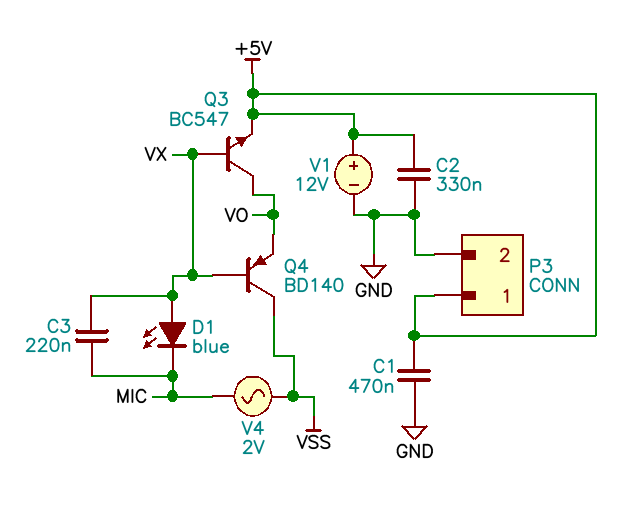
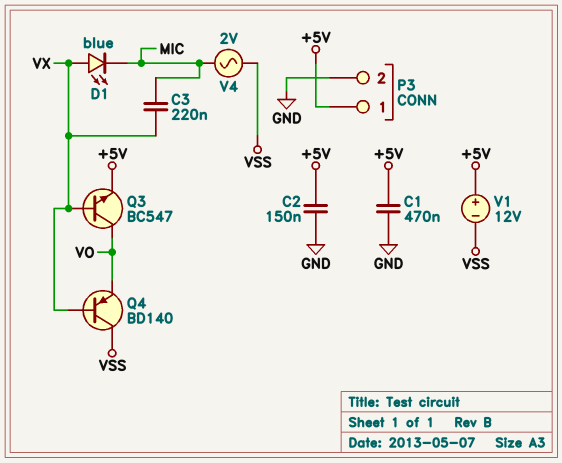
C2: 330nF (+5V, GND) -> 150nF (+5V, GND)
V1: 12V (plus +5V, minus GND) -> 12V (plus +5V, minus VSS)

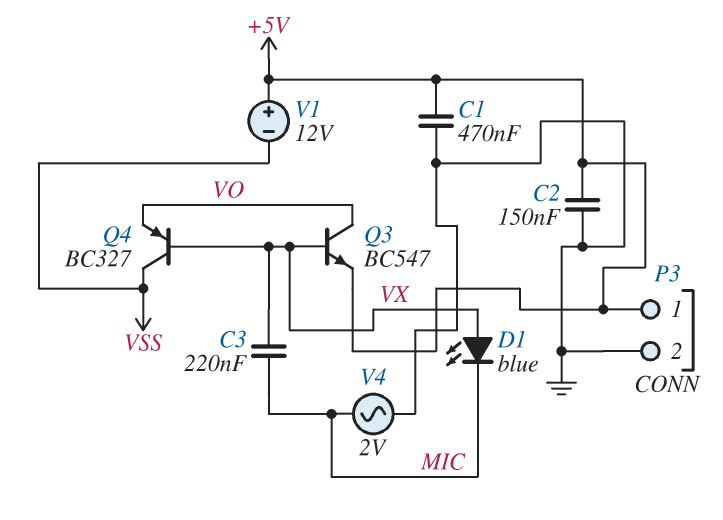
Q4: PNP BD140 (B VX, C VSS, E VO) -> PNP BC327 (B VX, C VSS, E VO)
V4: AC 2V (MIC, VSS) -> AC 2V (GND, MIC)

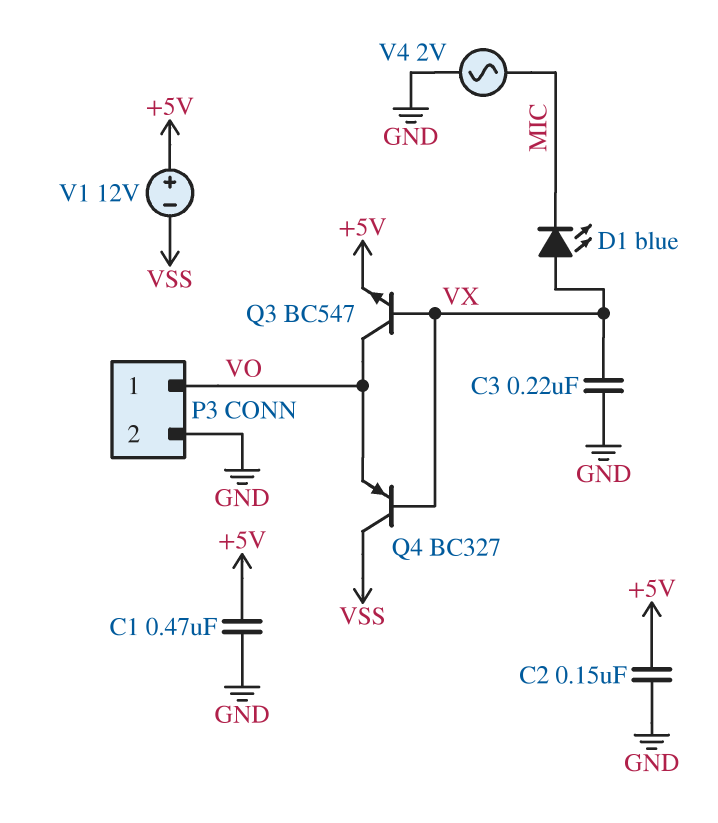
C3: 220nF (MIC, VX) -> 220nF (GND, VX)
P3 pin 1: +5V -> VO

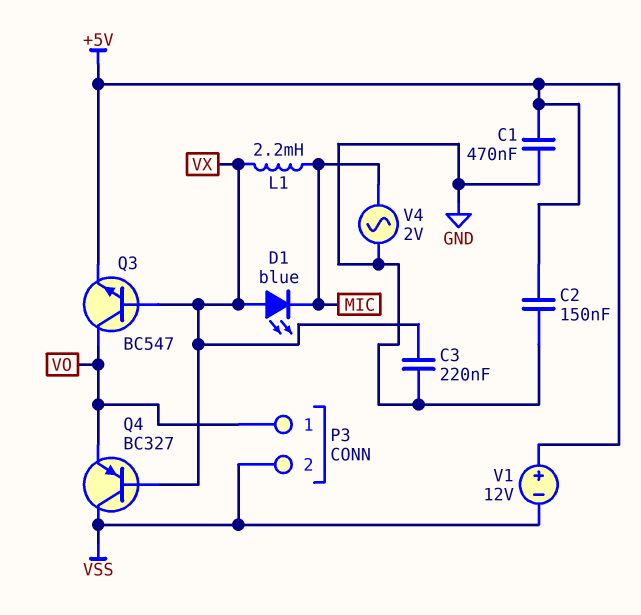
L1: none -> 2.2mH (MIC, VX)
P3 pin 2: GND -> VSS

